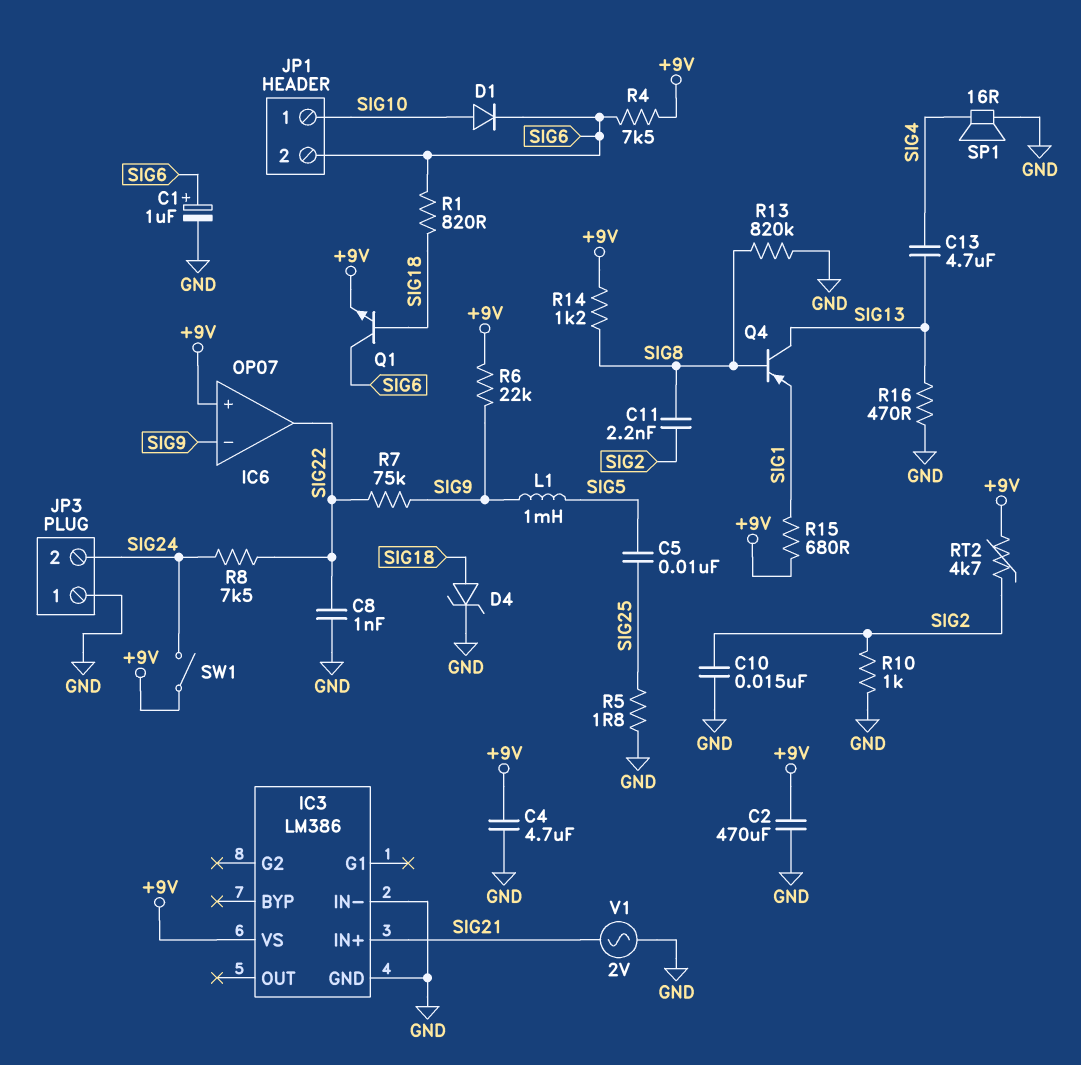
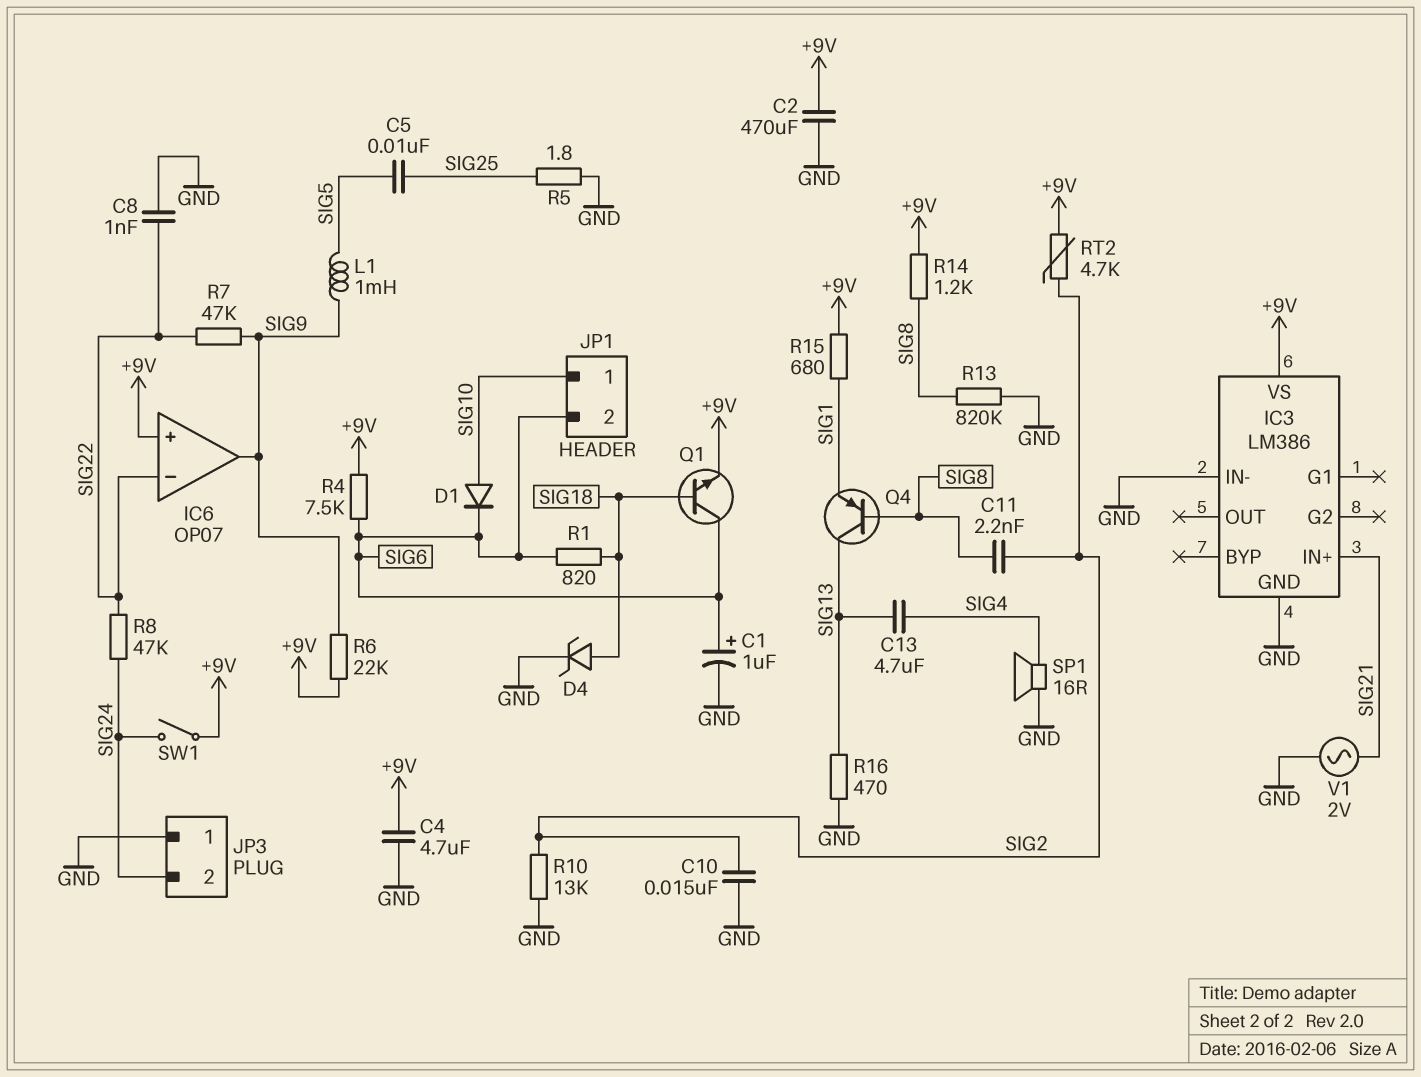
IC6 pin in-: SIG9 -> SIG22
IC6 pin out: SIG22 -> SIG9
R7: 75k (SIG9, SIG22) -> 47k (SIG9, SIG22)
R8: 7.5k (SIG22, SIG24) -> 47k (SIG22, SIG24)
R10: 1k (GND, SIG2) -> 13k (GND, SIG2)

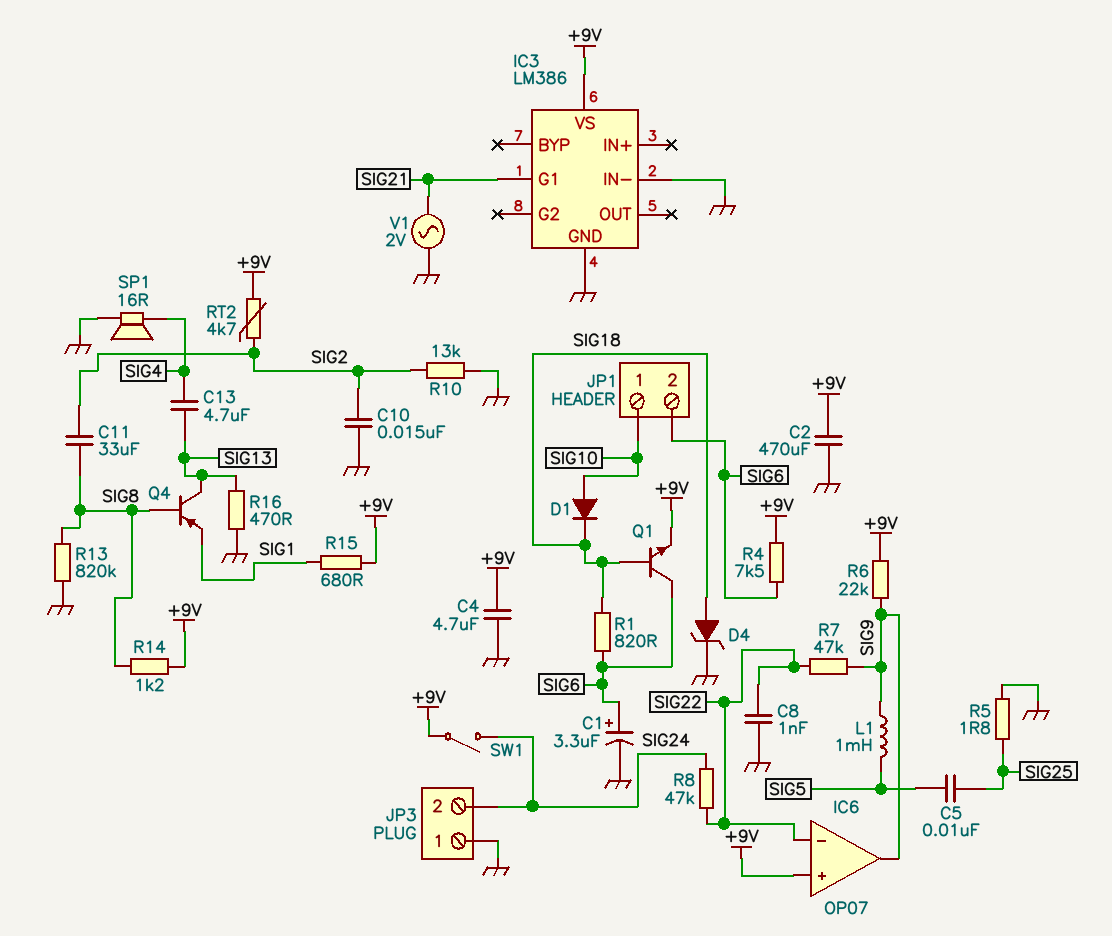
C1: 1uF (plus SIG6, minus GND) -> 3.3uF (plus SIG6, minus GND)
C11: 2.2nF (SIG2, SIG8) -> 33uF (SIG2, SIG8)
D1: diode (A SIG10, K SIG6) -> diode (A SIG10, K SIG18)
IC3 pin G1: none -> SIG21
IC3 pin IN+: SIG21 -> none

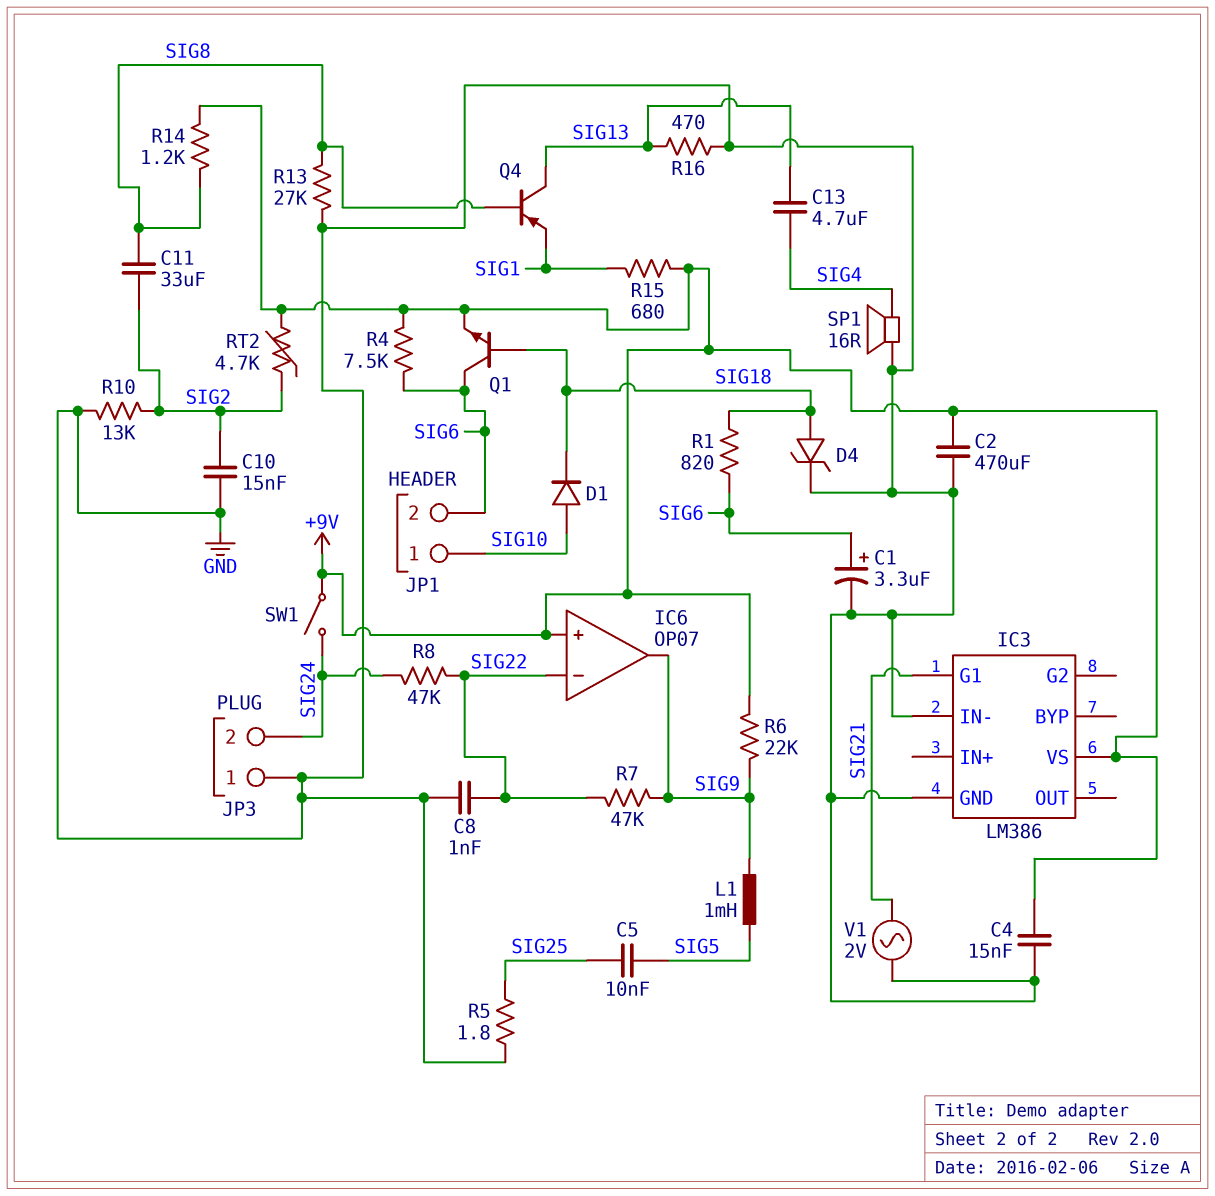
C4: 4.7uF (+9V, GND) -> 15nF (+9V, GND)
R13: 820k (GND, SIG8) -> 27k (GND, SIG8)

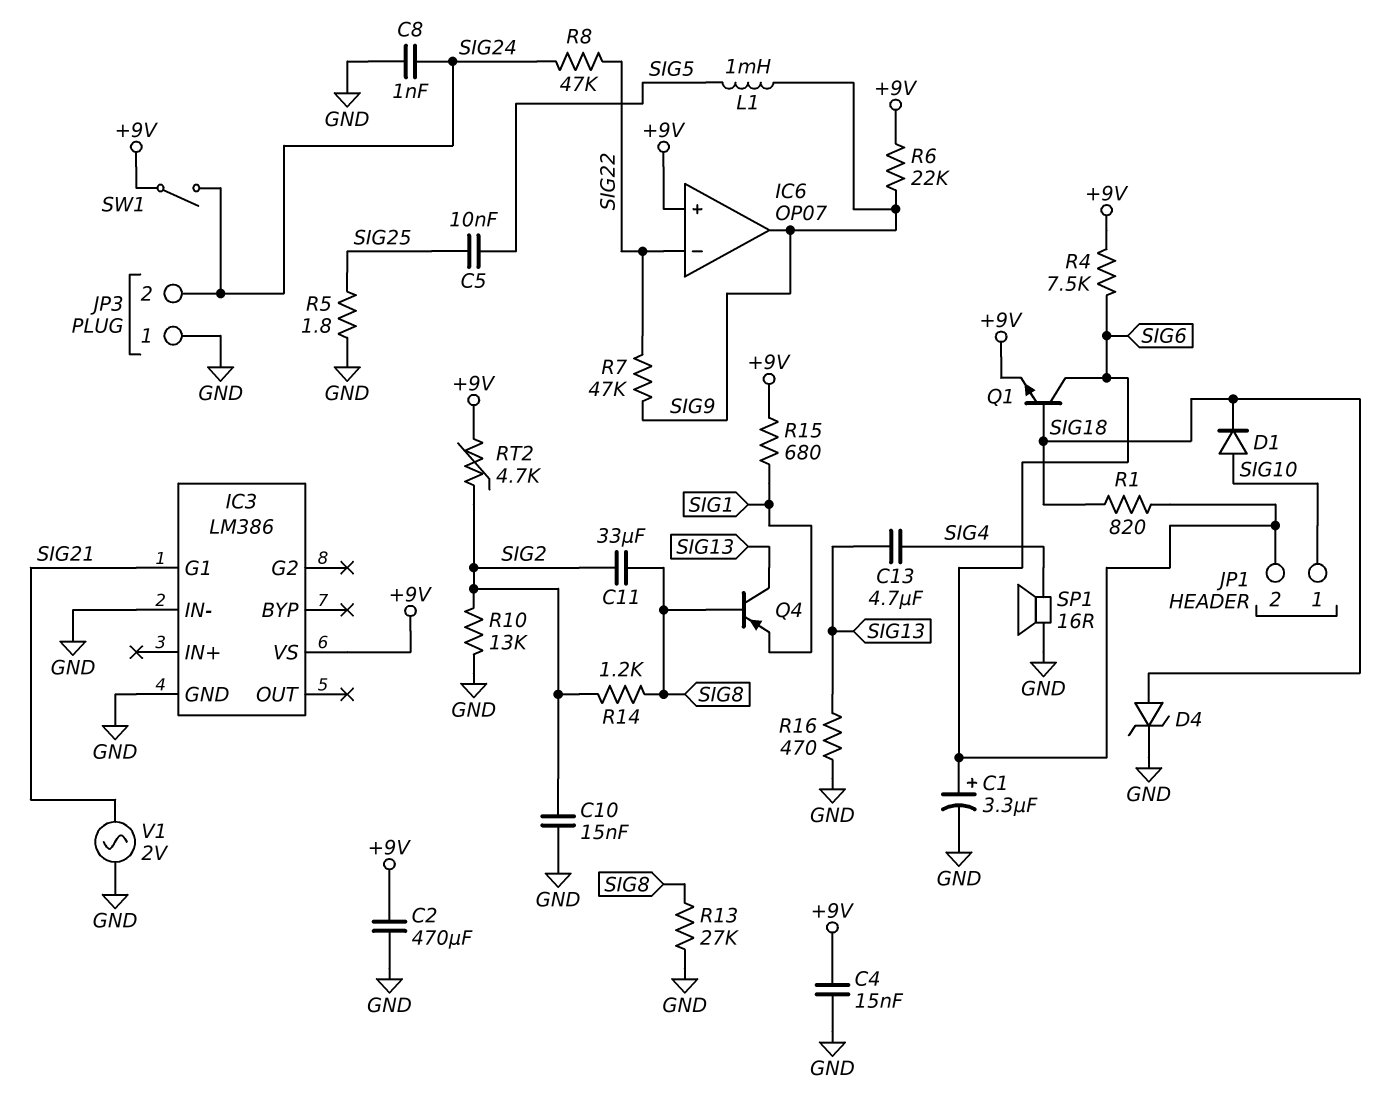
C8: 1nF (GND, SIG22) -> 1nF (GND, SIG24)
R14: 1.2k (+9V, SIG8) -> 1.2k (SIG2, SIG8)

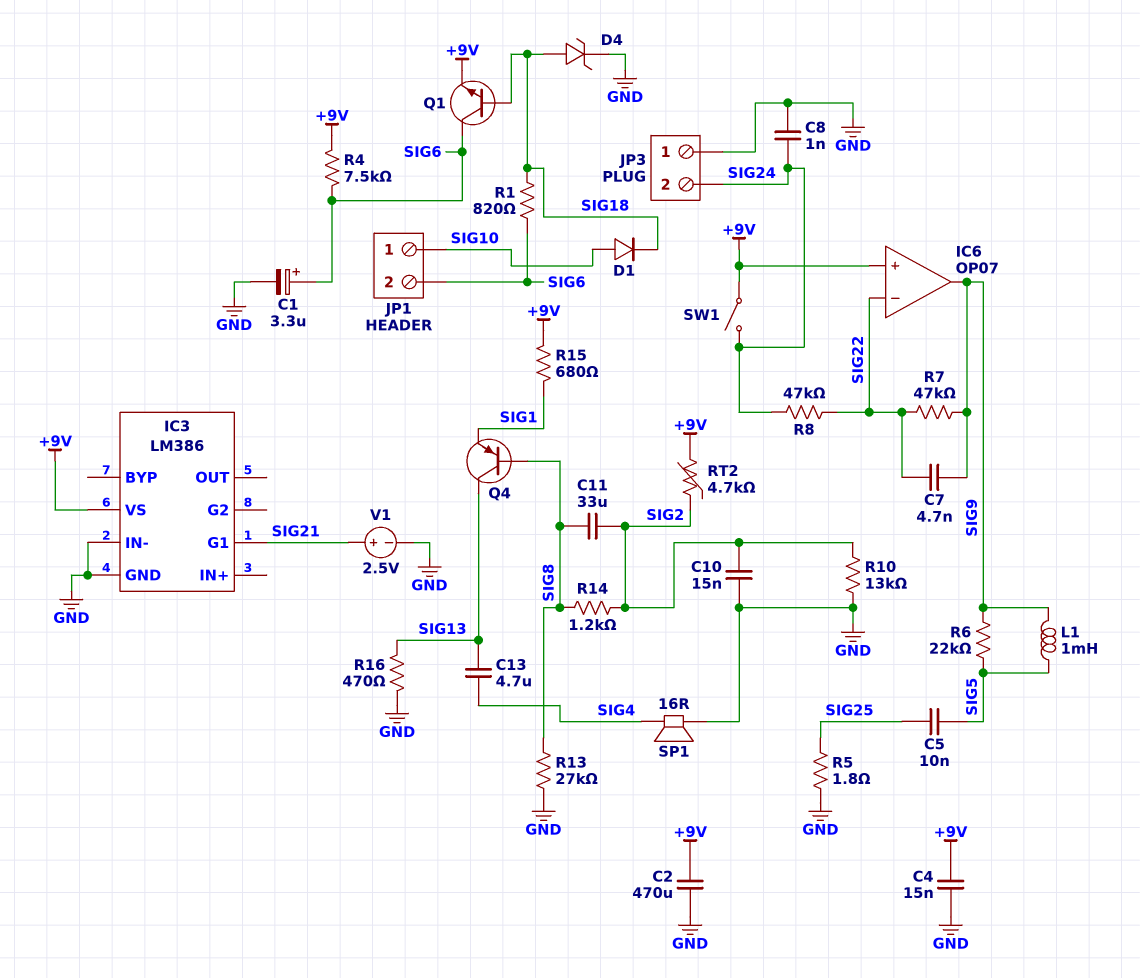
C7: none -> 4.7nF (SIG9, SIG22)
R6: 22k (+9V, SIG9) -> 22k (SIG5, SIG9)
V1: AC 2V (GND, SIG21) -> 2.5V (plus SIG21, minus GND)

